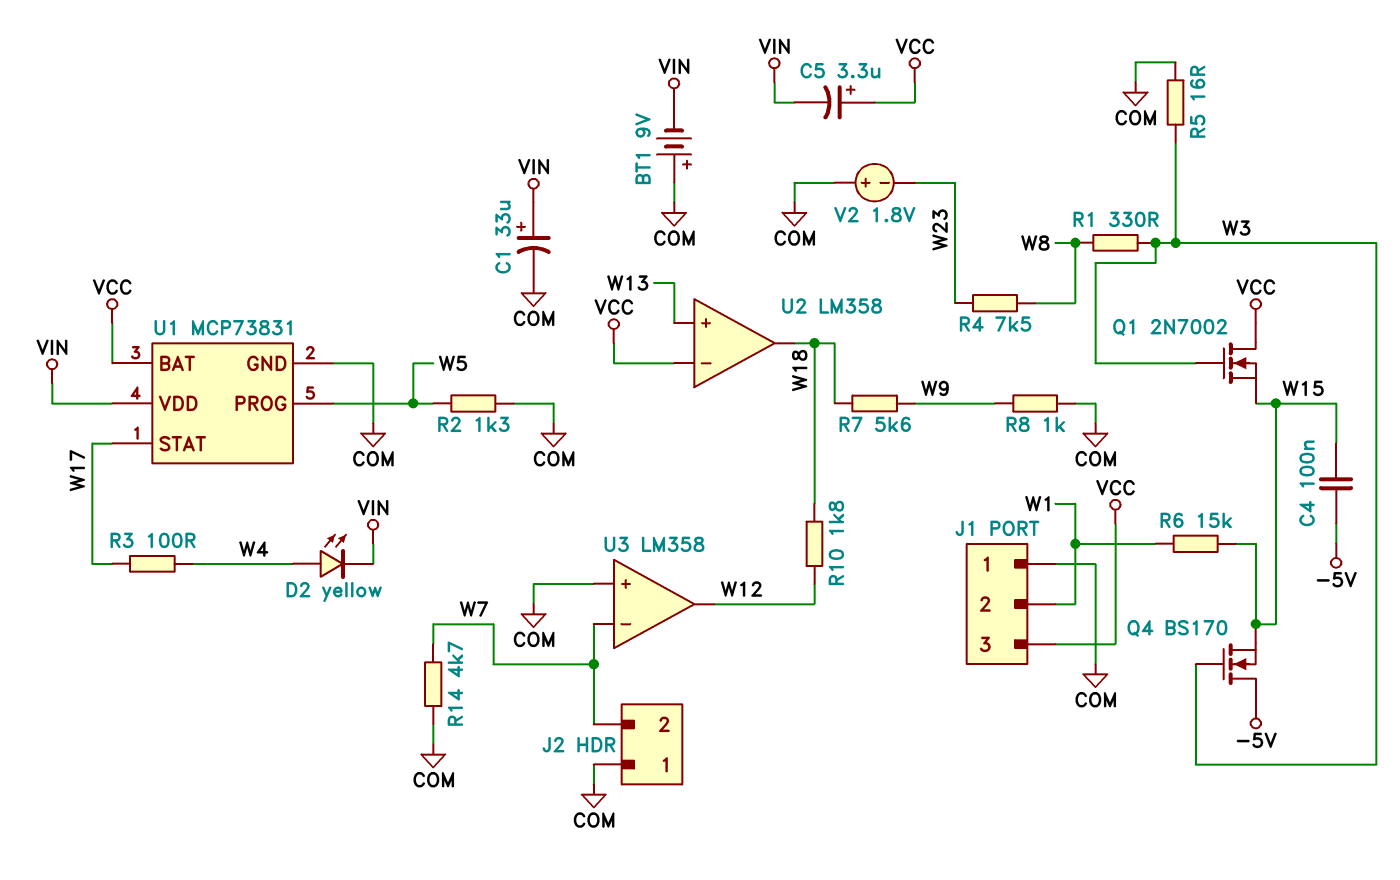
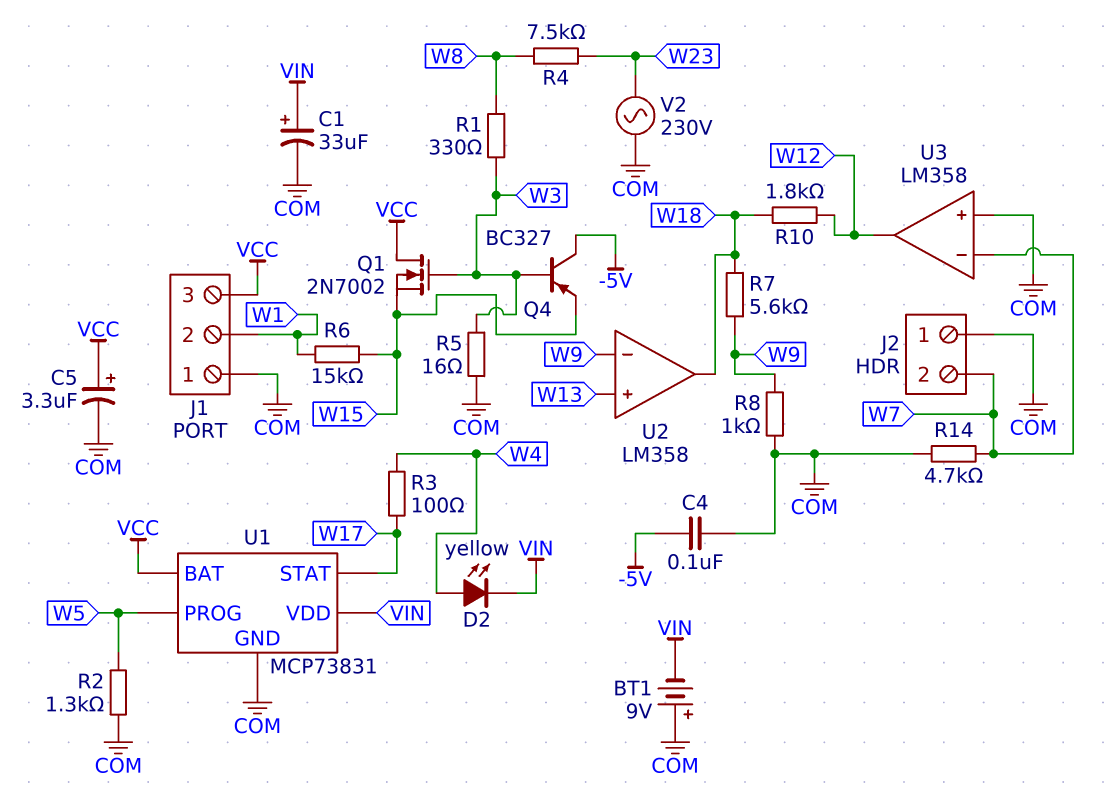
C4: 100nF (-5V, W15) -> 100nF (-5V, COM)
C5: 3.3uF (plus VCC, minus VIN) -> 3.3uF (plus VCC, minus COM)
Q4: NMOS BS170 (G W3, D -5V, S W15) -> PNP BC327 (B W3, C -5V, E W15)
U2 pin in-: VCC -> W9
V2: 1.8V (plus COM, minus W23) -> AC 230V (COM, W23)

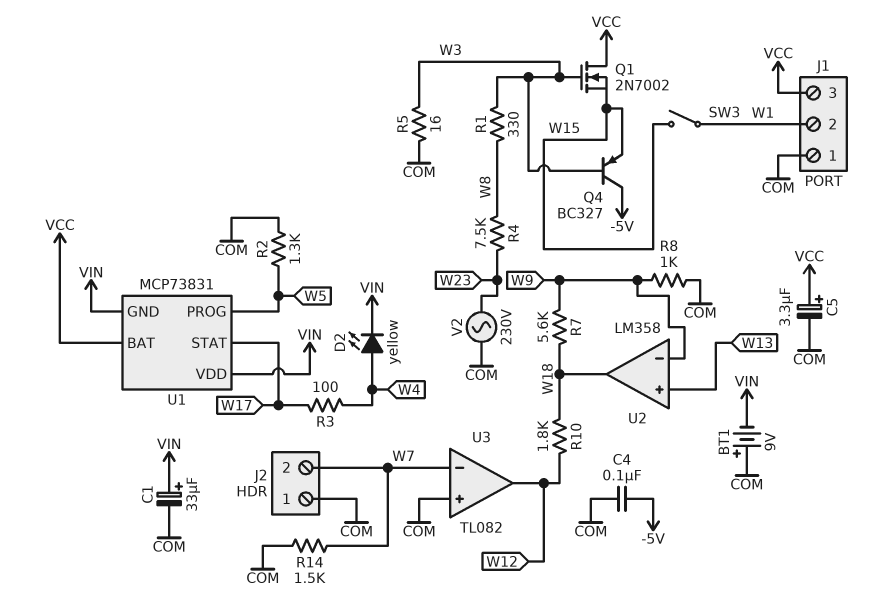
R6: 15k (W1, W15) -> none
R14: 4.7k (COM, W7) -> 1.5k (COM, W7)
SW3: none -> switch (W1, W15)
U1 pin GND: COM -> VIN
U3: LM358 -> TL082

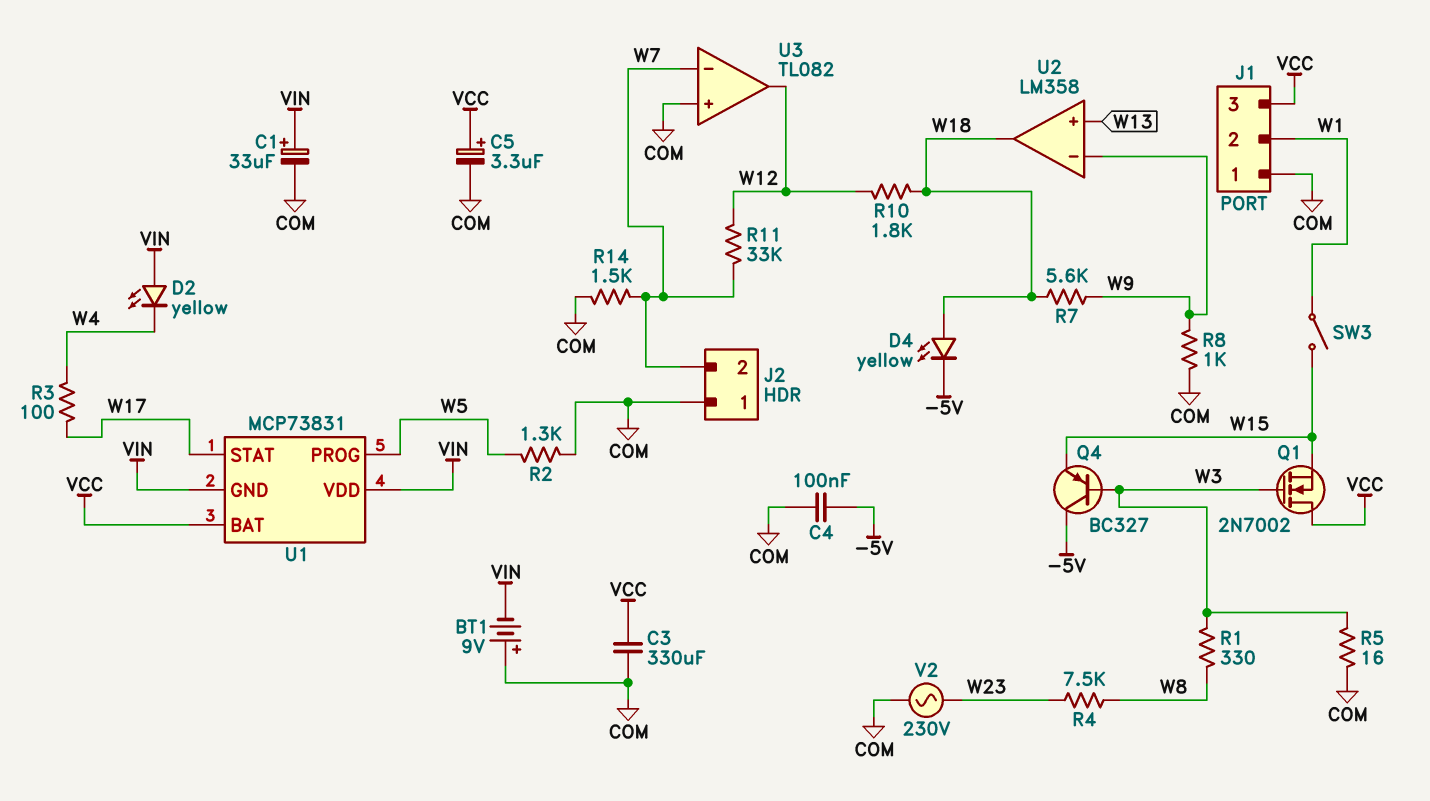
C3: none -> 330uF (COM, VCC)
D2: LED yellow (A W4, K VIN) -> LED yellow (A VIN, K W4)
D4: none -> LED yellow (A W18, K -5V)
R11: none -> 33k (W7, W12)

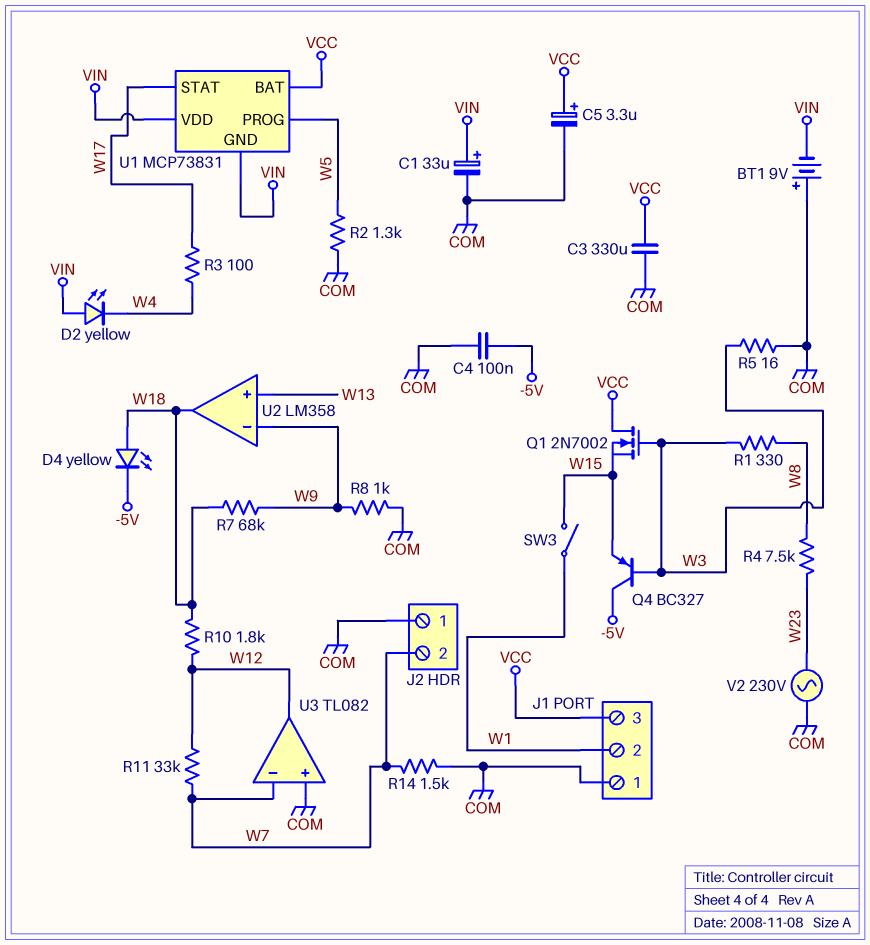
R7: 5.6k (W9, W18) -> 68k (W9, W18)

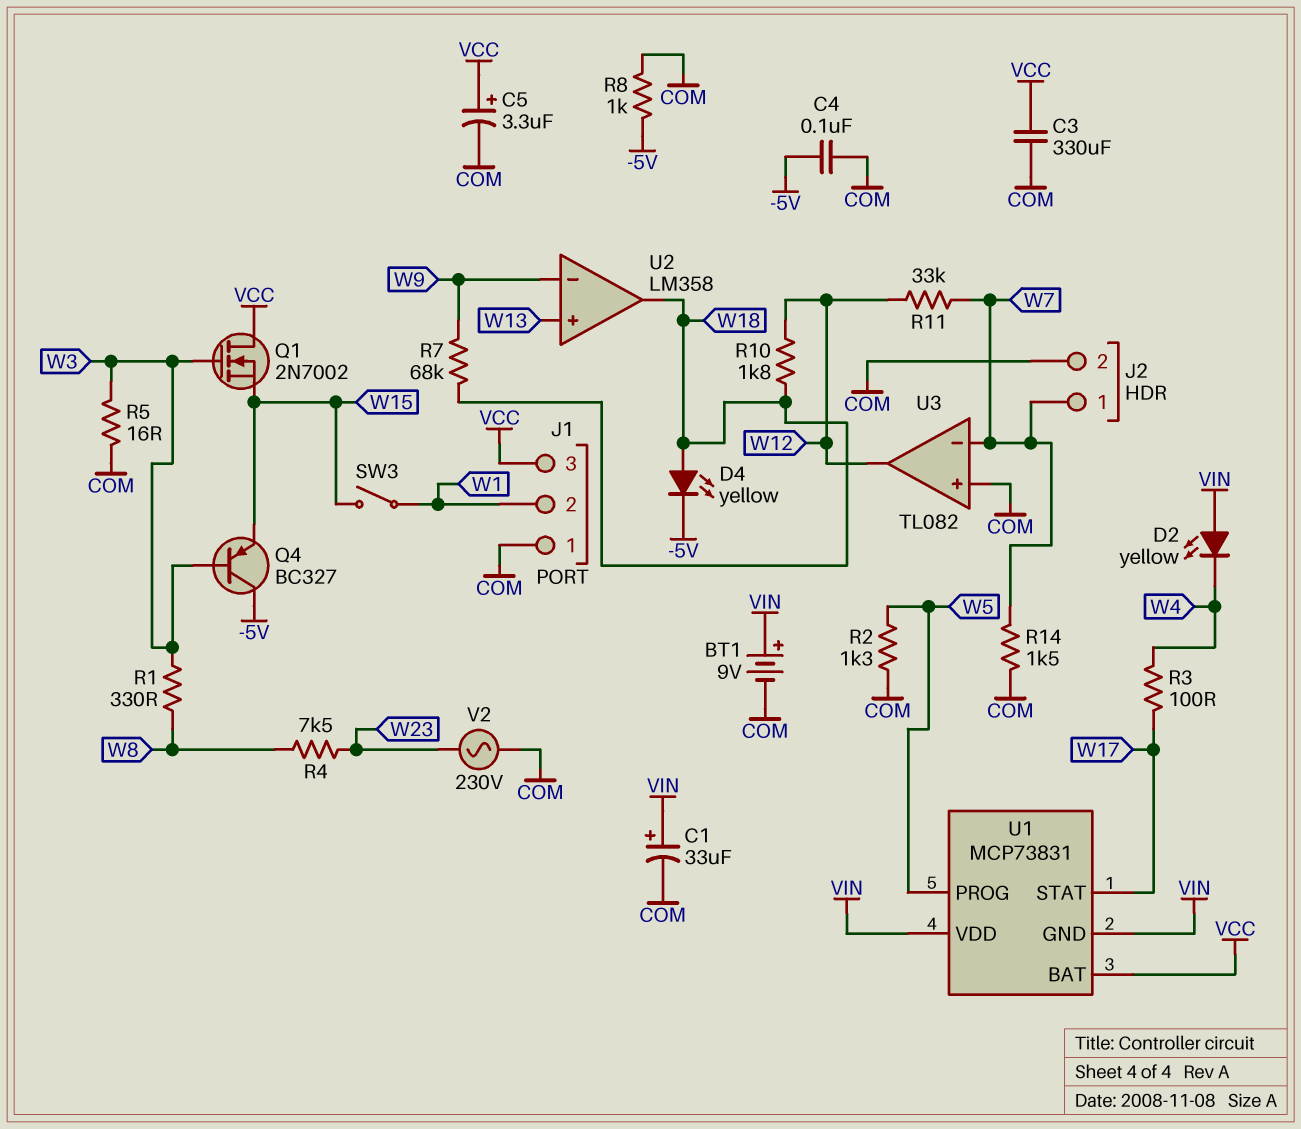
BT1: 9V (plus COM, minus VIN) -> 9V (plus VIN, minus COM)
J2 pin 1: COM -> W7
J2 pin 2: W7 -> COM
R8: 1k (COM, W9) -> 1k (-5V, COM)

